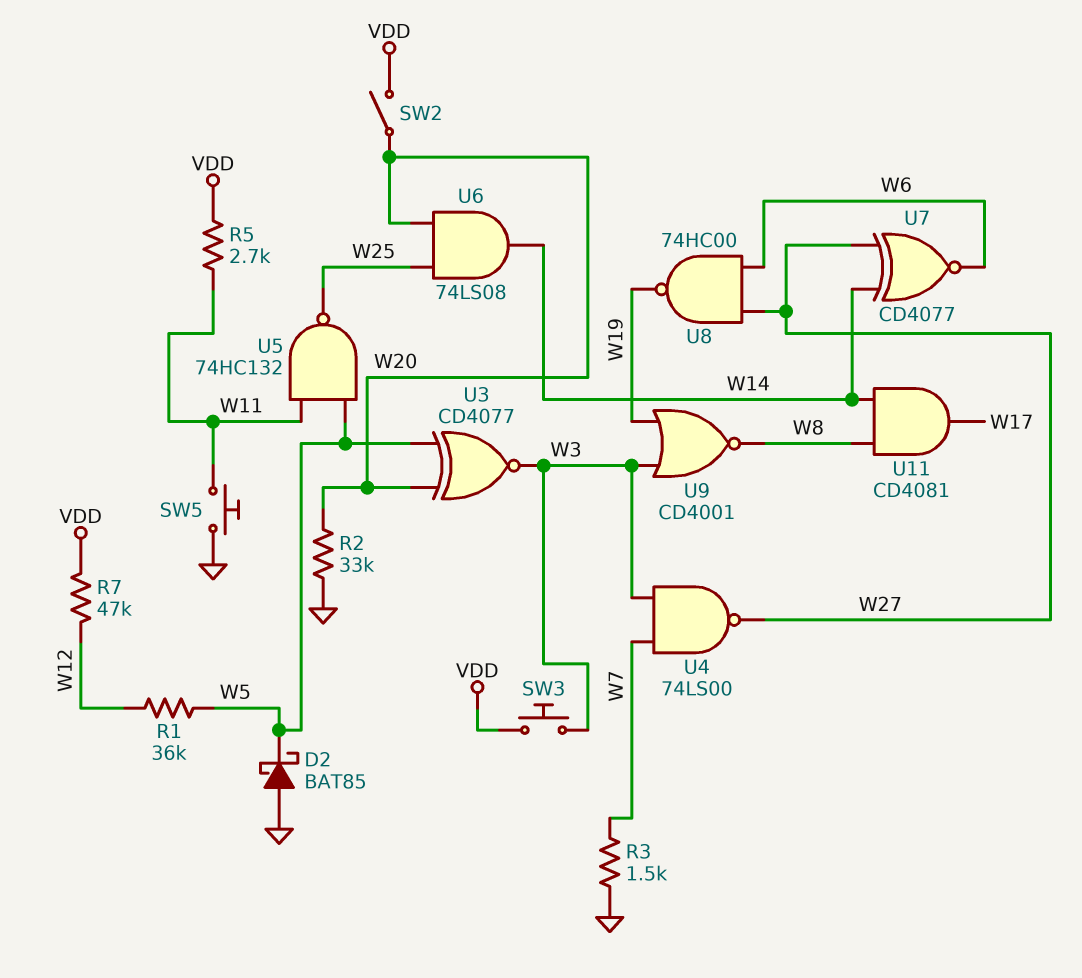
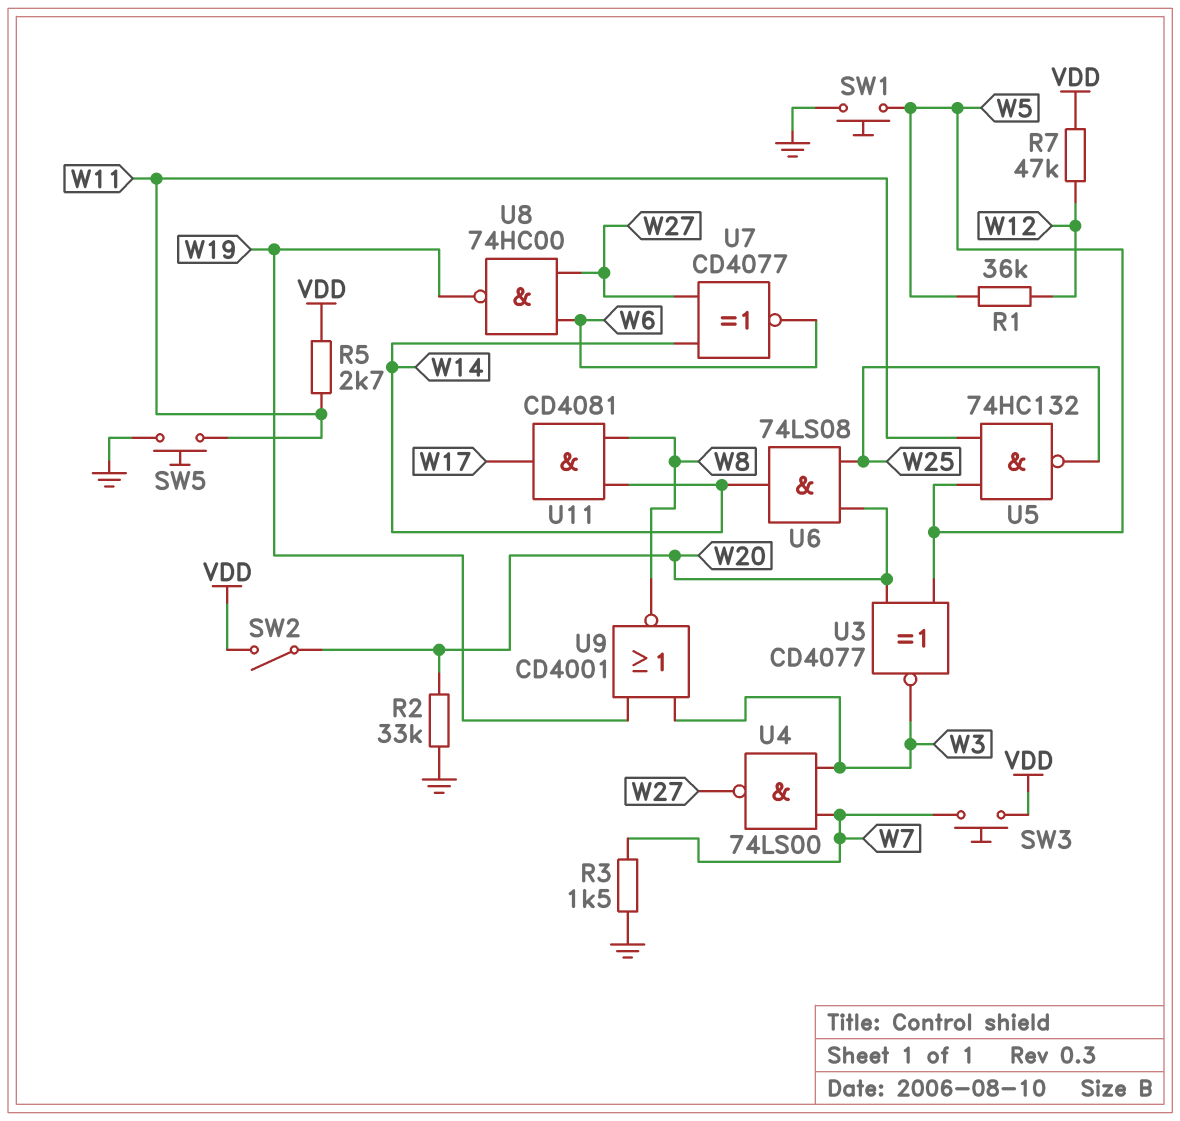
D2: schottky BAT85 (A GND, K W5) -> none
SW1: none -> button (GND, W5)
SW3: button (VDD, W3) -> button (VDD, W7)

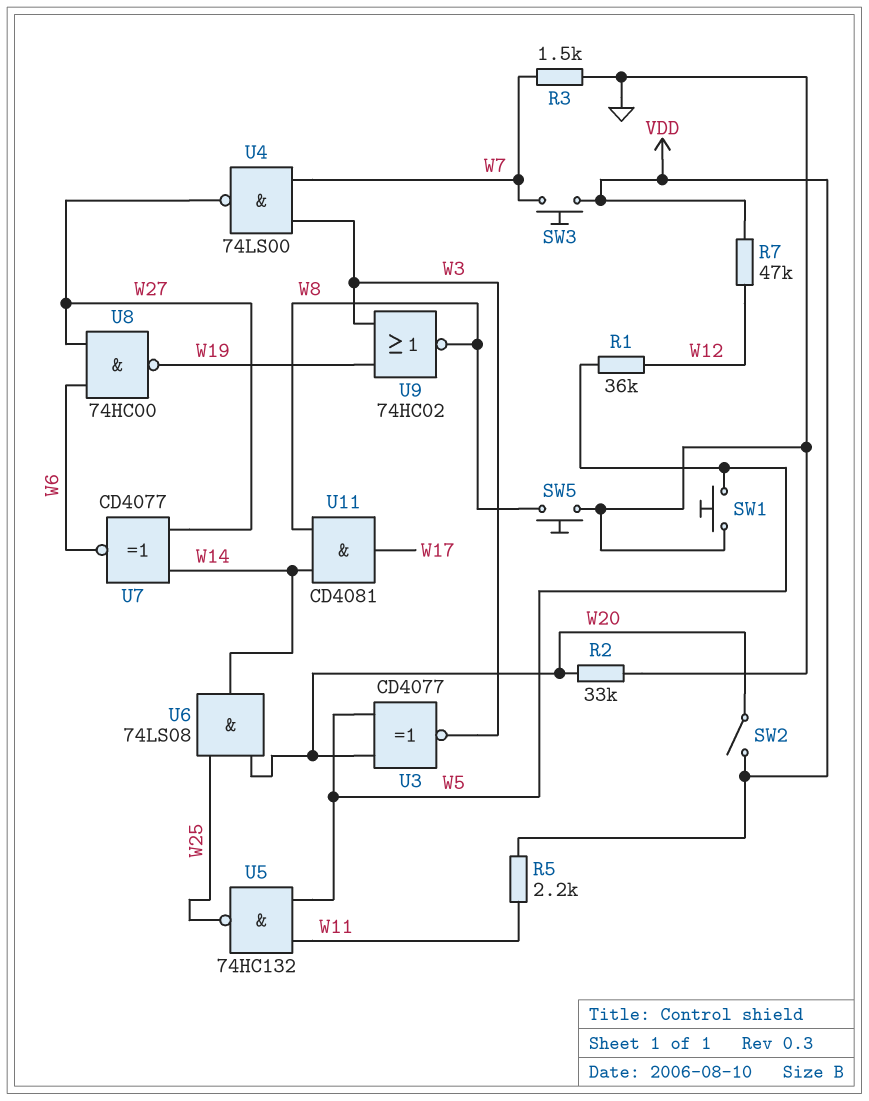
R5: 2.7k (VDD, W11) -> 2.2k (VDD, W11)
SW5: button (GND, W11) -> button (GND, W8)
U9: NOR CD4001 (in W3, in W19, out W8) -> NOR 74HC02 (in W3, in W19, out W8)

